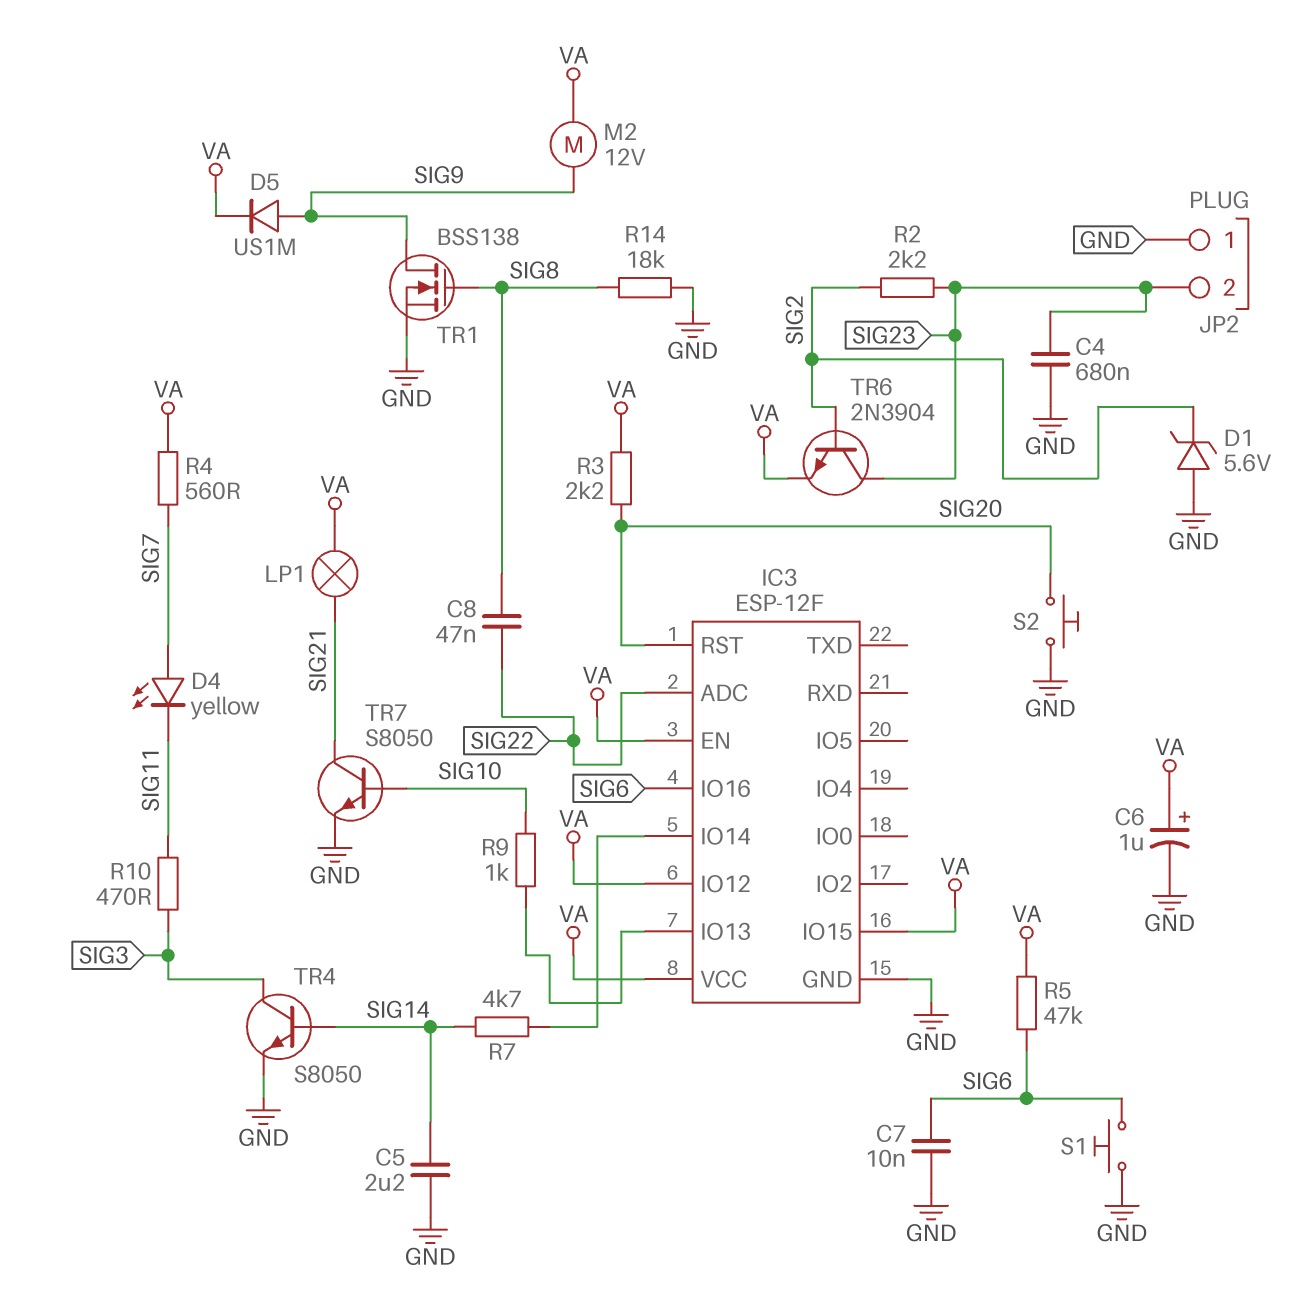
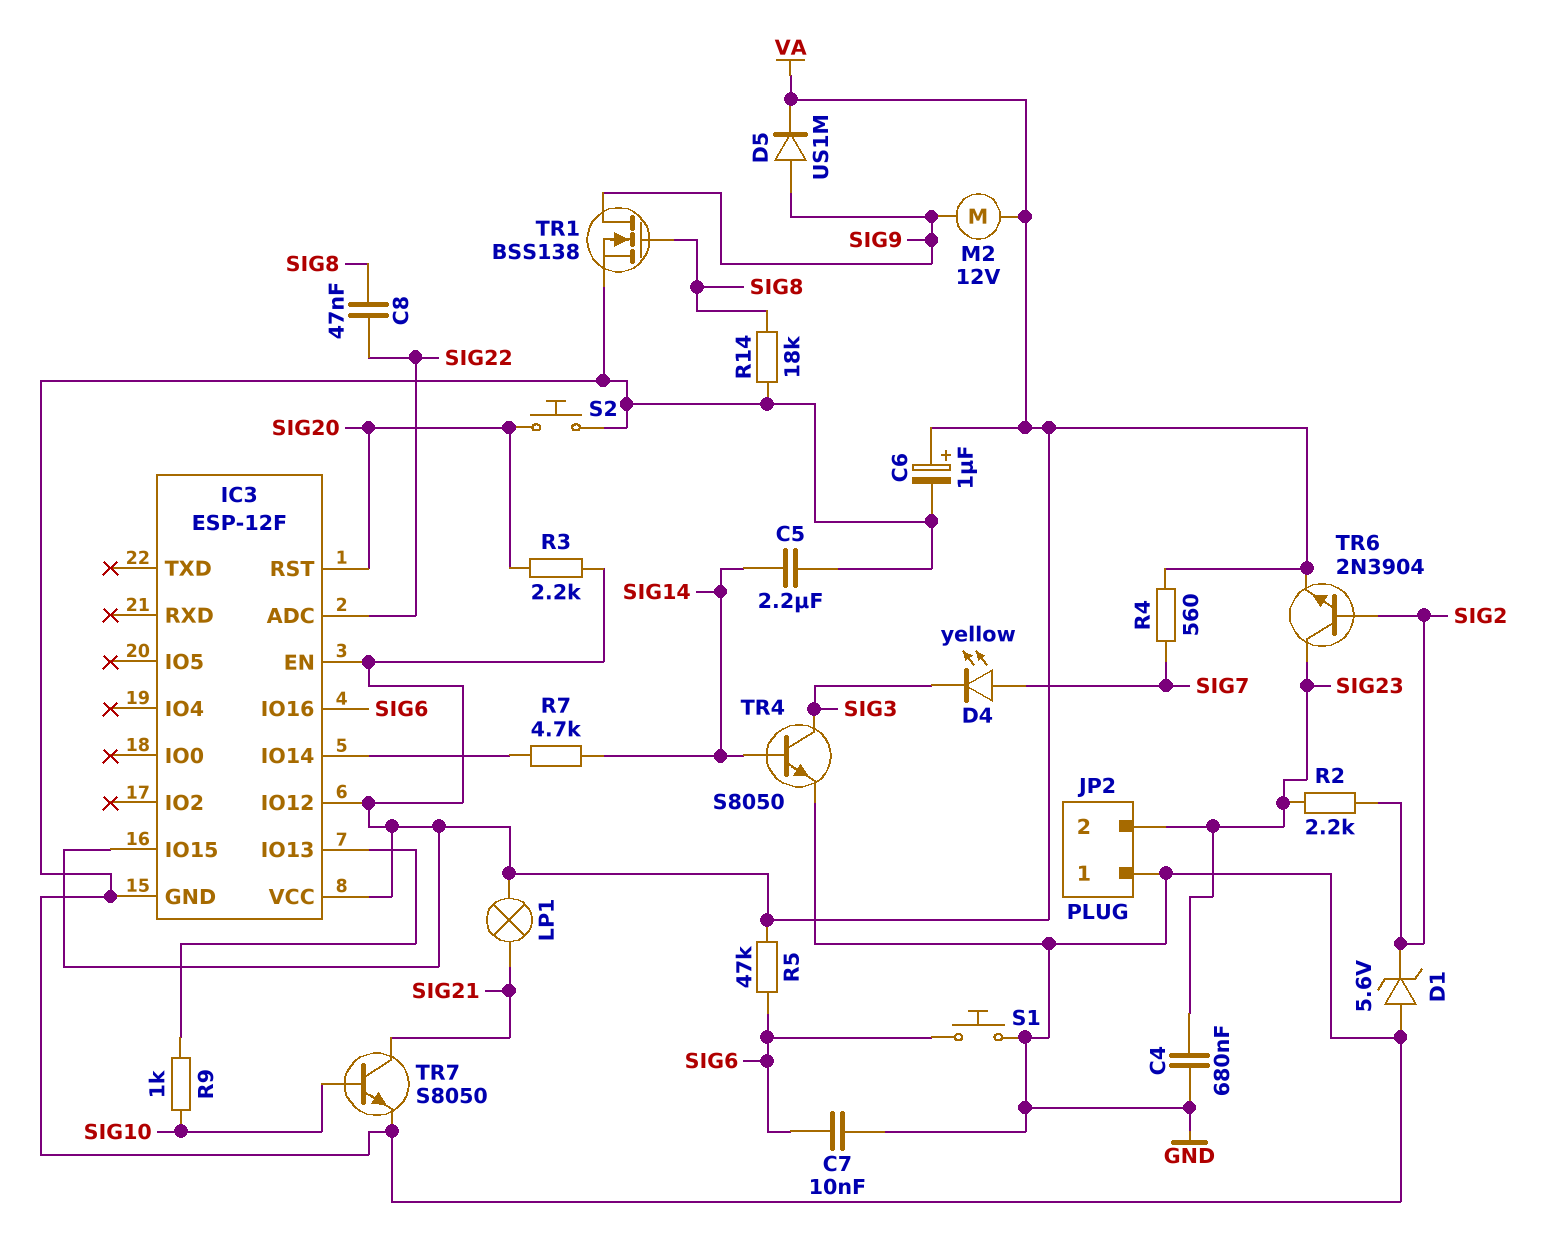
D4: LED yellow (A SIG7, K SIG11) -> LED yellow (A SIG7, K SIG3)
R10: 470 (SIG3, SIG11) -> none

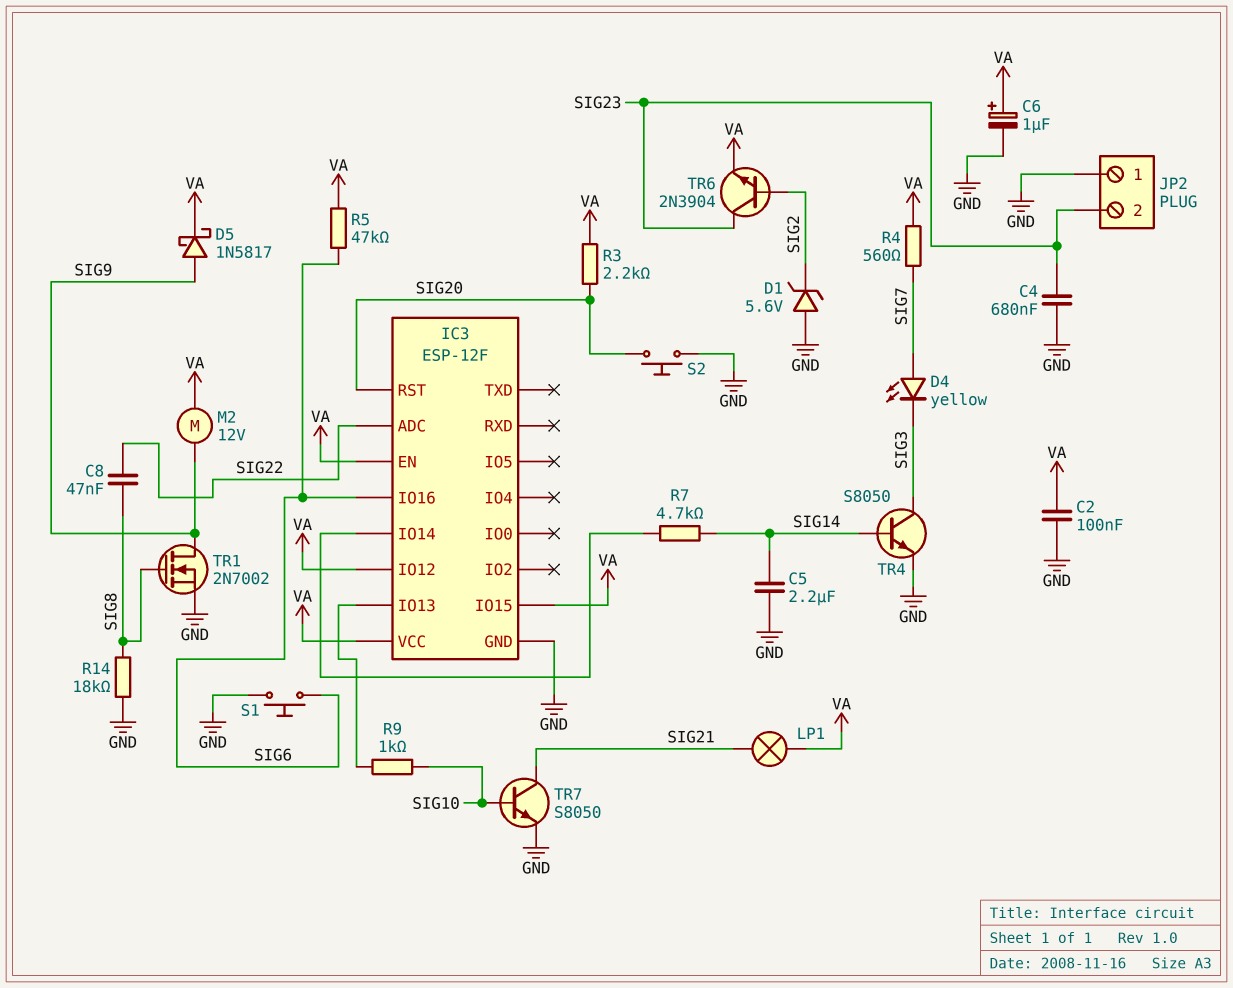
C2: none -> 100nF (GND, VA)
C7: 10nF (GND, SIG6) -> none
D5: diode US1M (A SIG9, K VA) -> schottky 1N5817 (A SIG9, K VA)
R2: 2.2k (SIG2, SIG23) -> none
TR1: NMOS BSS138 (G SIG8, D SIG9, S GND) -> NMOS 2N7002 (G SIG8, D SIG9, S GND)

